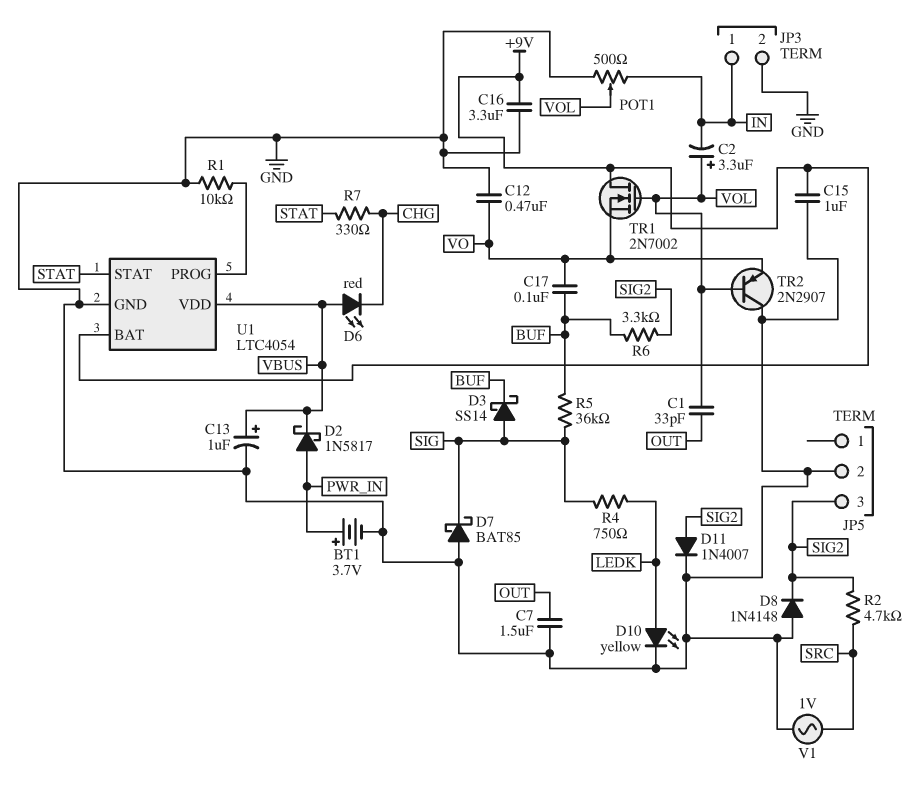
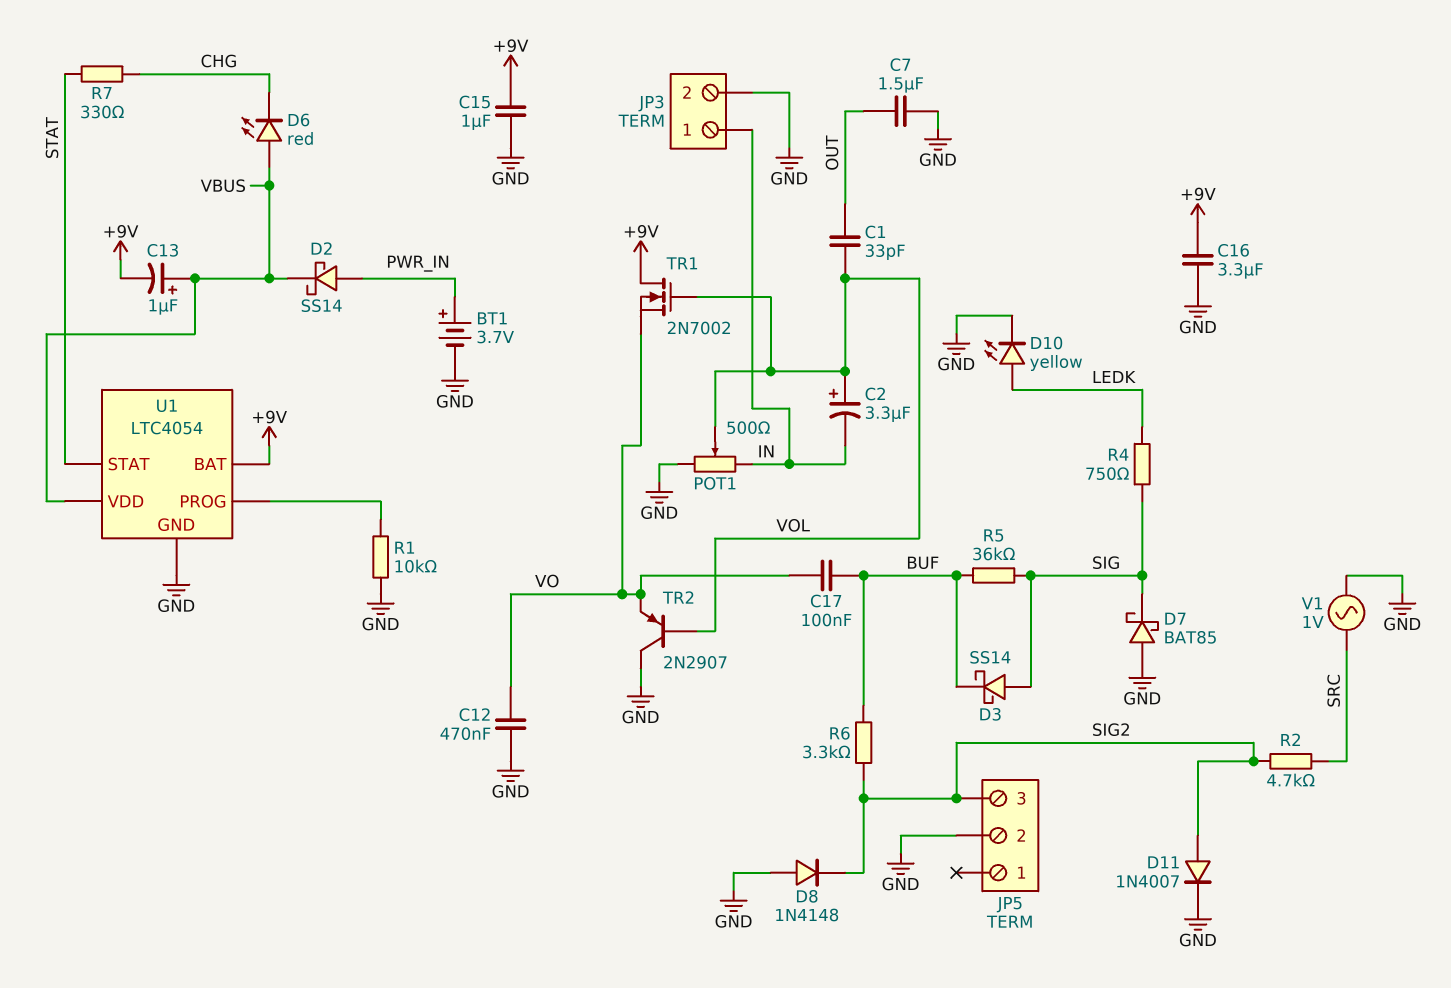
C13: 1uF (plus VBUS, minus GND) -> 1uF (plus VBUS, minus +9V)
D2: schottky 1N5817 (A PWR_IN, K VBUS) -> schottky SS14 (A PWR_IN, K VBUS)

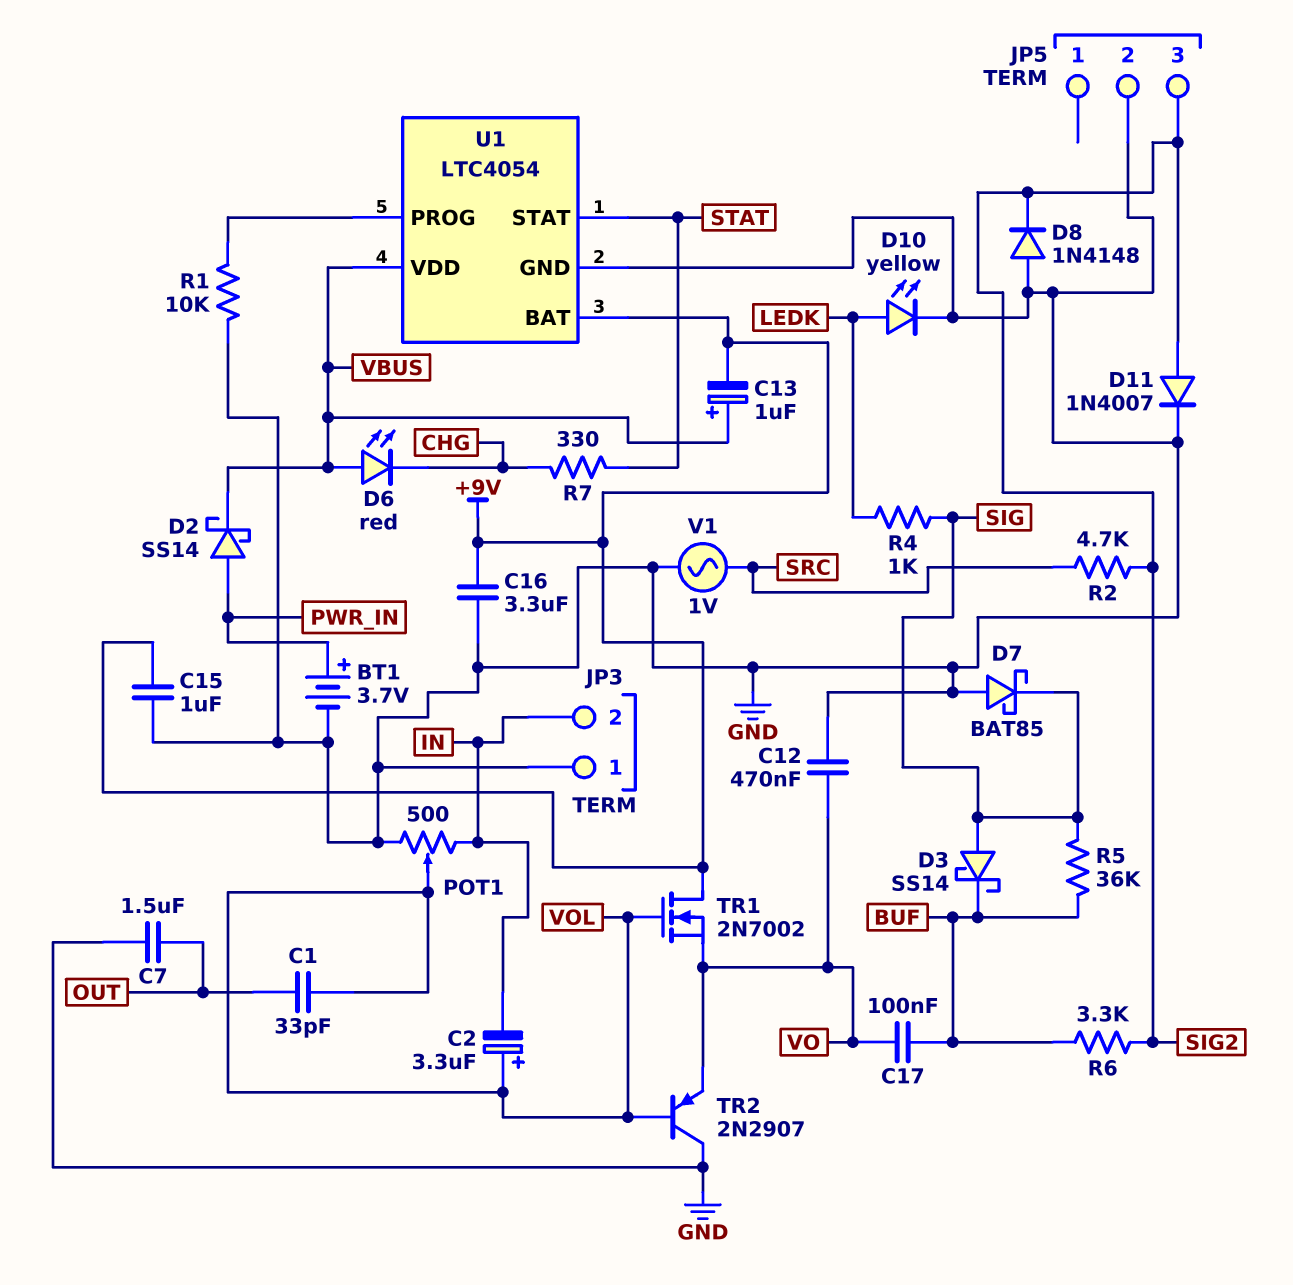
JP3 pin 1: IN -> GND
JP3 pin 2: GND -> IN
R4: 750 (LEDK, SIG) -> 1k (LEDK, SIG)

